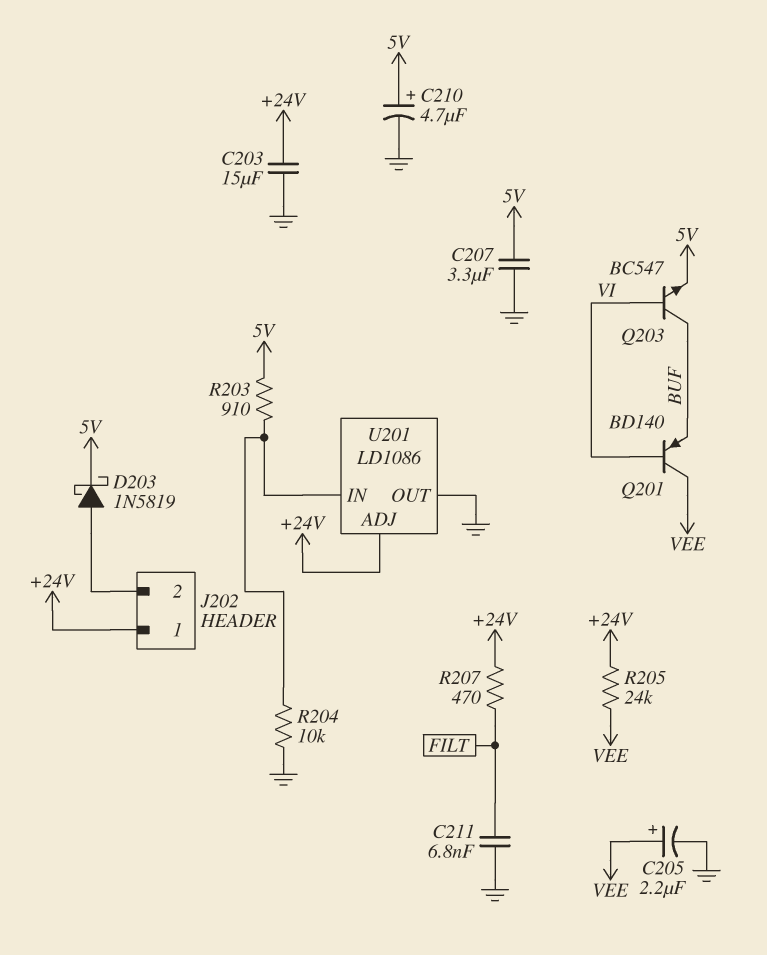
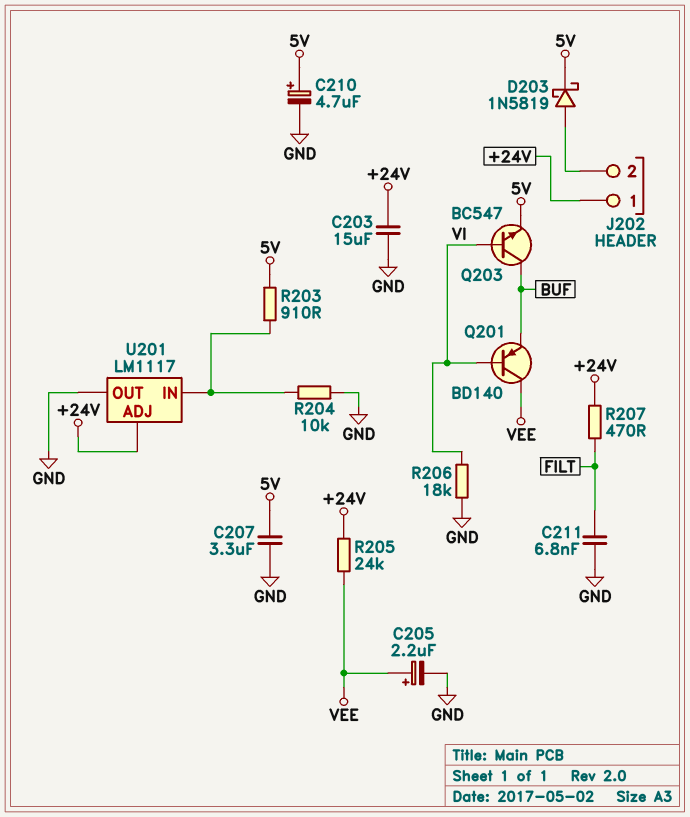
R206: none -> 18k (GND, VI)
U201: LD1086 -> LM1117

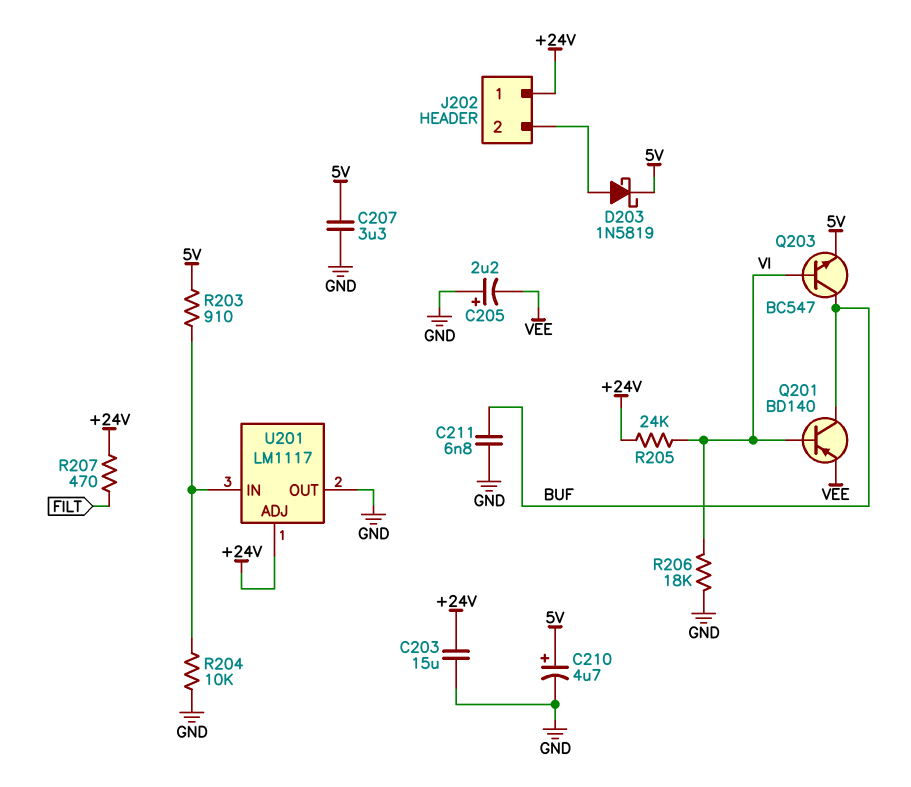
C205: 2.2uF (plus VEE, minus GND) -> 2.2uF (plus GND, minus VEE)
C211: 6.8nF (FILT, GND) -> 6.8nF (BUF, GND)
Q201: PNP BD140 (B VI, C VEE, E BUF) -> PNP BD140 (B VI, C BUF, E VEE)
R205: 24k (+24V, VEE) -> 24k (+24V, VI)

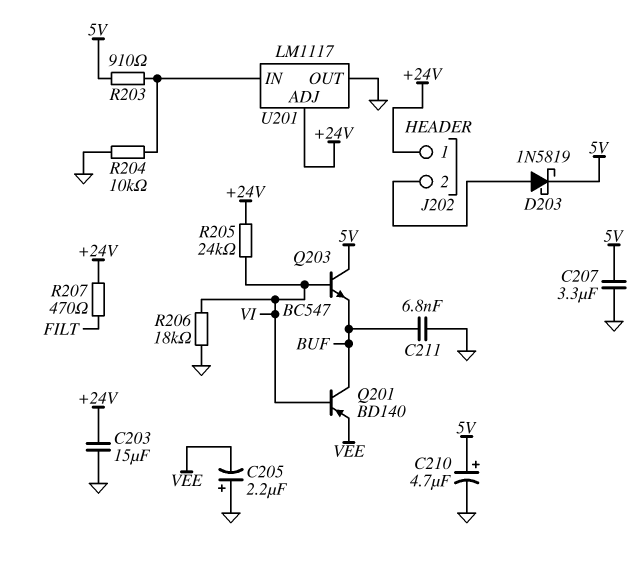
Q203: NPN BC547 (B VI, C BUF, E 5V) -> NPN BC547 (B VI, C 5V, E BUF)

